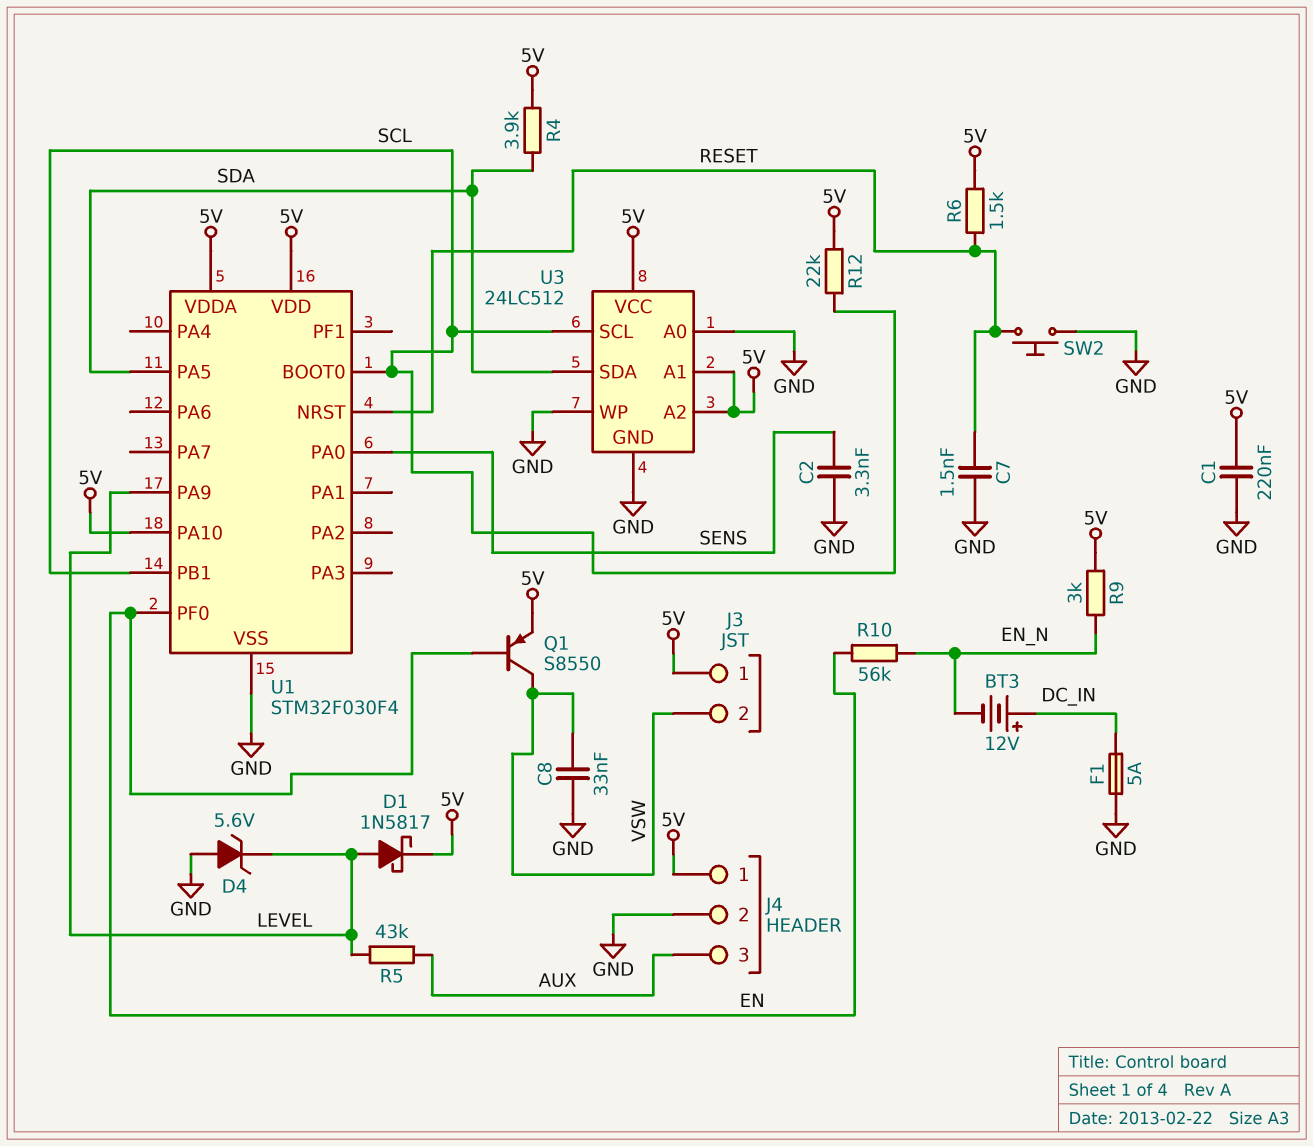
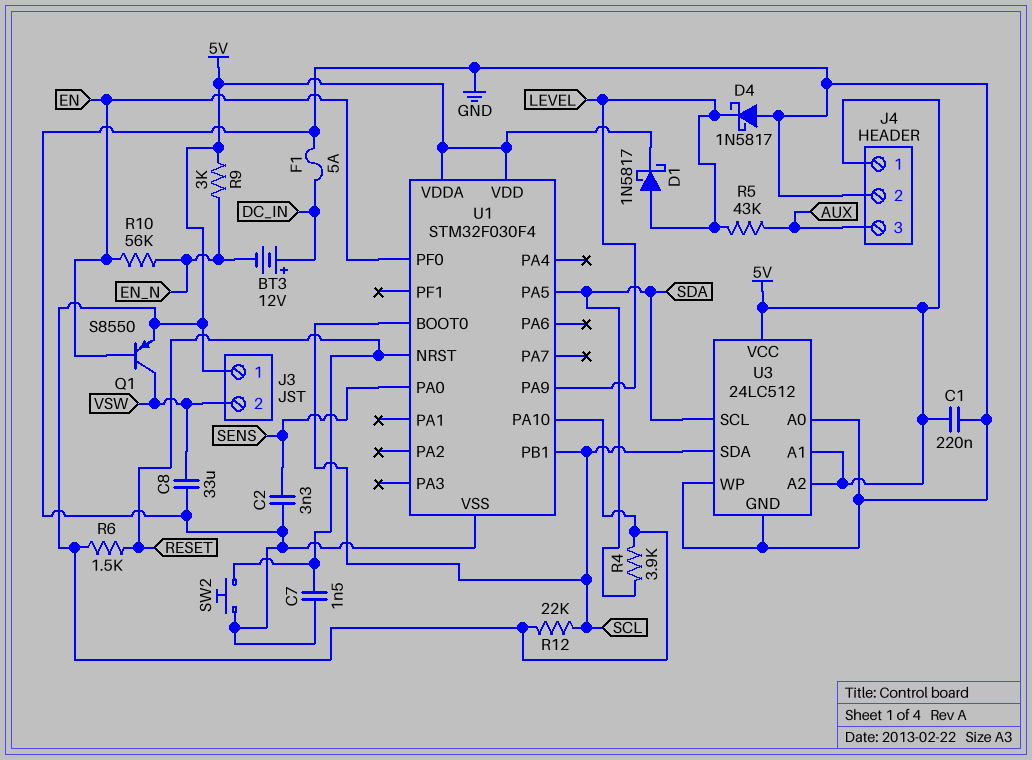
C8: 33nF (GND, VSW) -> 33uF (GND, VSW)
D4: zener 5.6V (A GND, K LEVEL) -> schottky 1N5817 (A GND, K LEVEL)
U3 pin SCL: SCL -> SDA
U3 pin SDA: SDA -> SCL

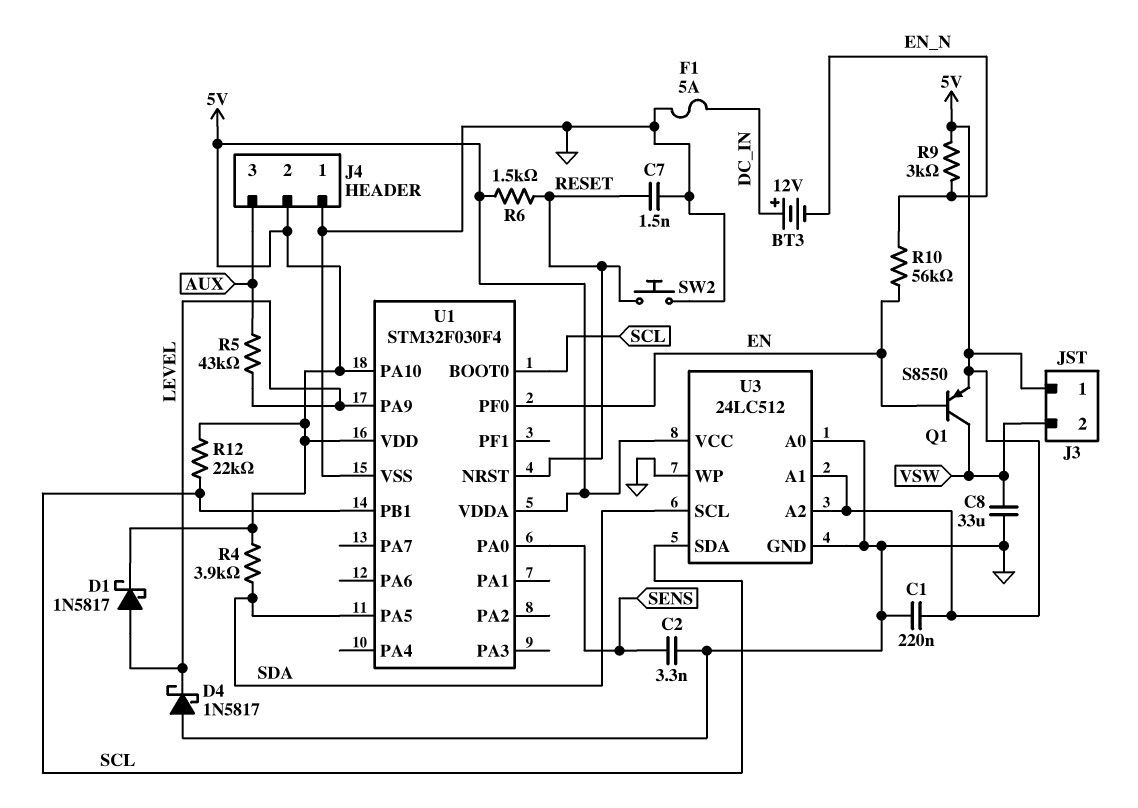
J4 pin 1: 5V -> GND
J4 pin 2: GND -> 5V

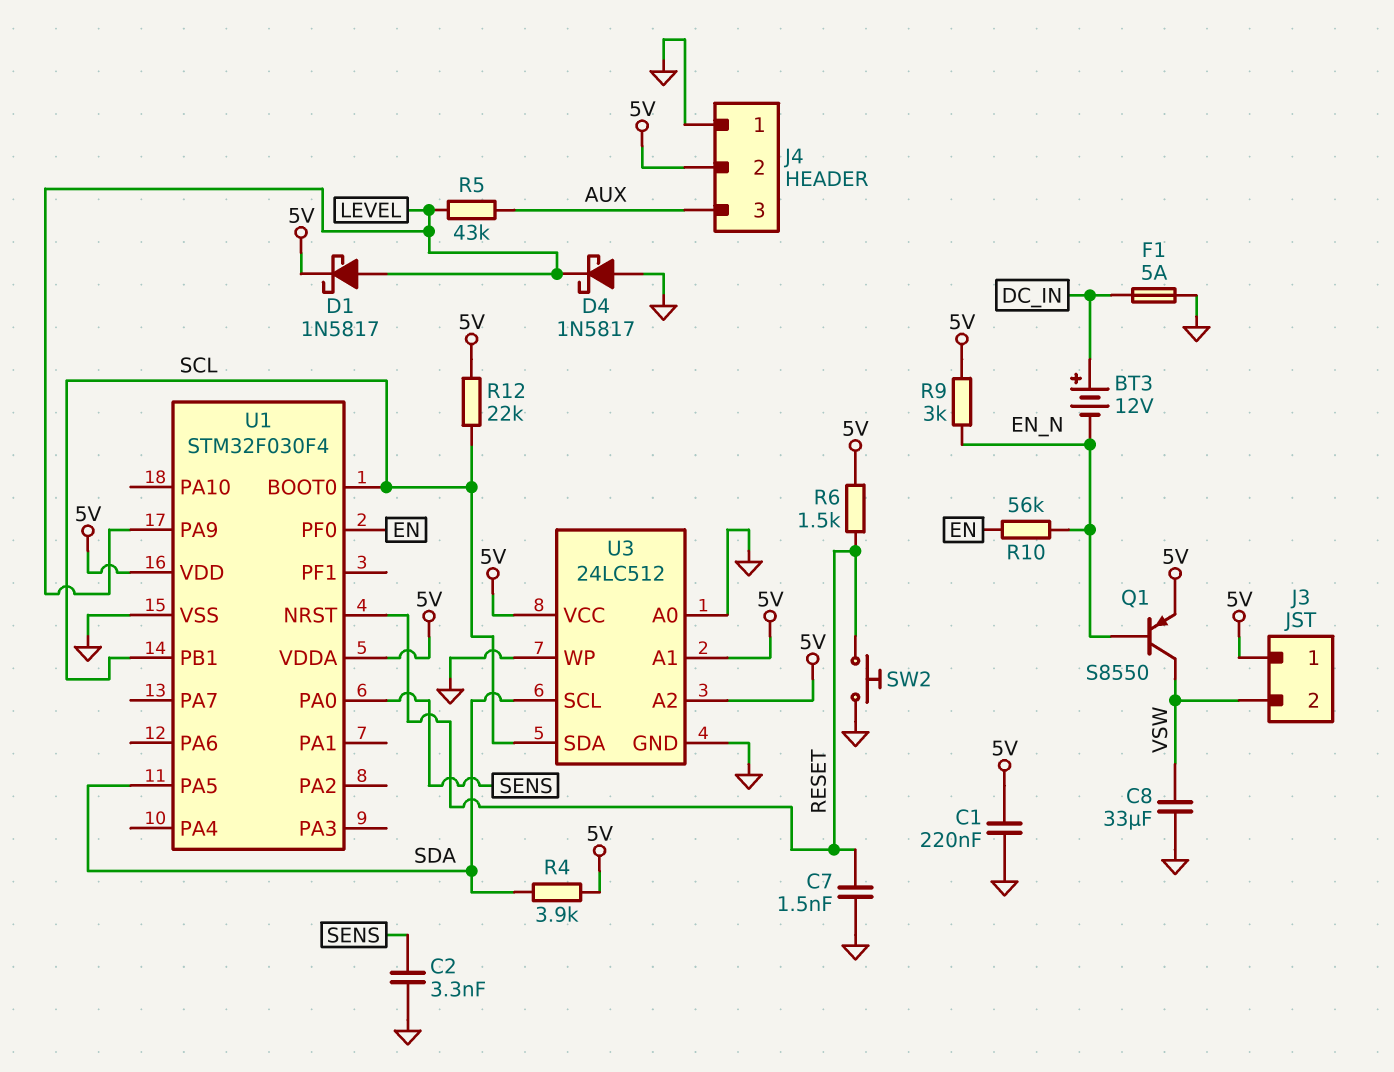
Q1: PNP S8550 (B EN, C VSW, E 5V) -> PNP S8550 (B EN_N, C VSW, E 5V)
U1 pin PA10: 5V -> none

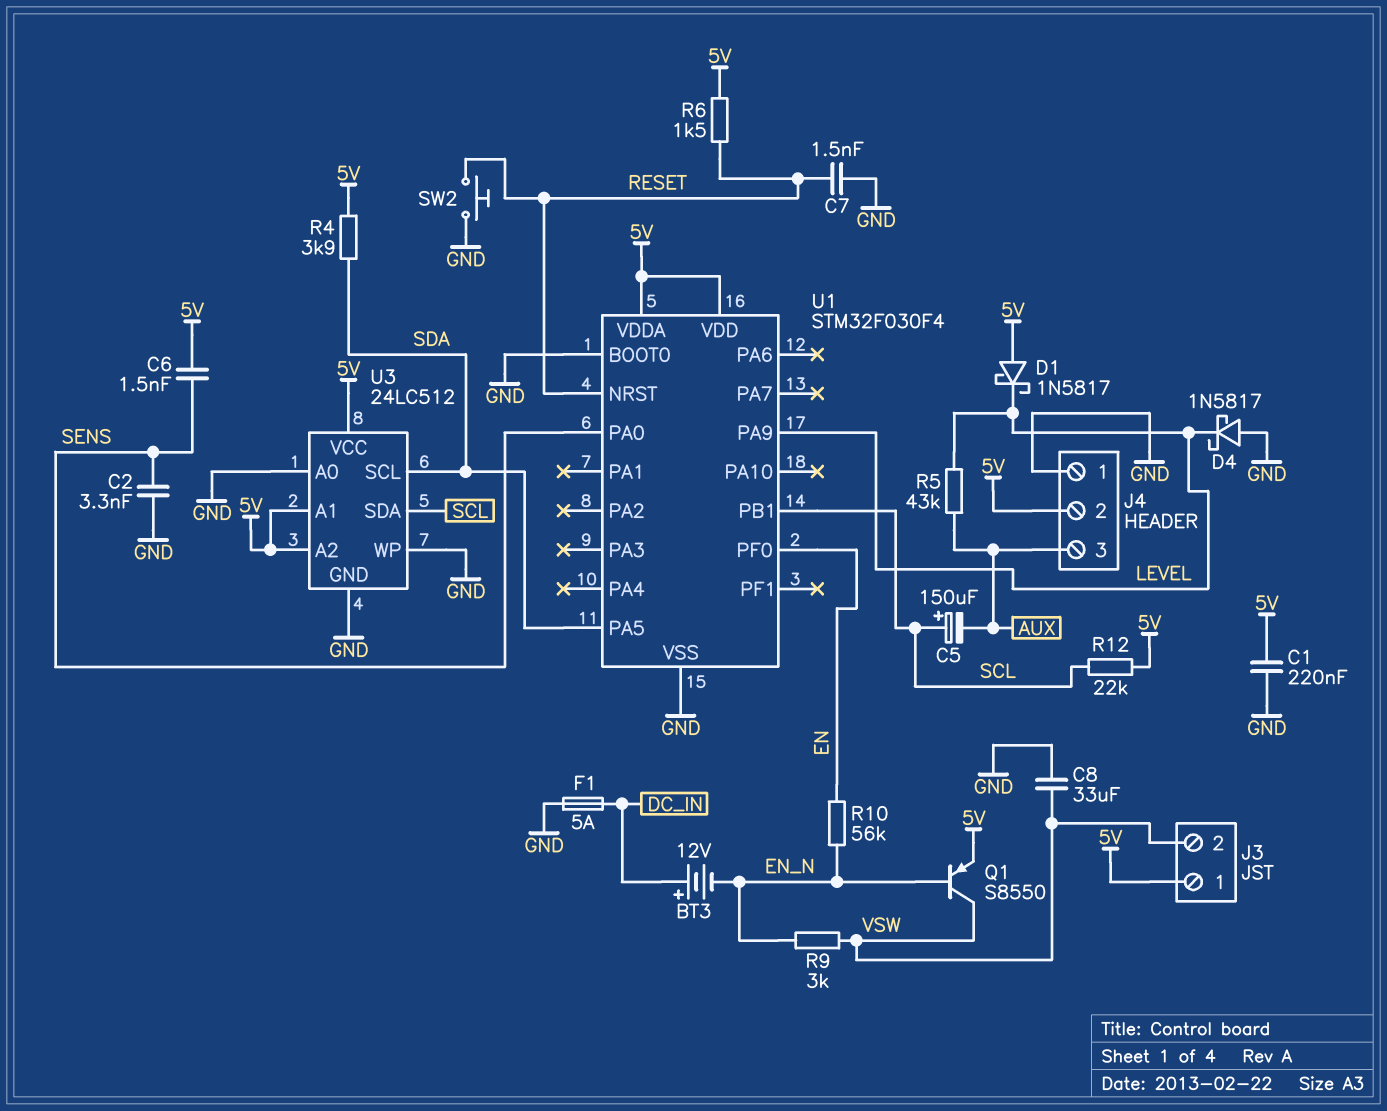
C5: none -> 150uF (plus SCL, minus AUX)
C6: none -> 1.5nF (5V, SENS)
D1: schottky 1N5817 (A LEVEL, K 5V) -> schottky 1N5817 (A 5V, K LEVEL)
R9: 3k (5V, EN_N) -> 3k (EN_N, VSW)
U1 pin BOOT0: SCL -> GND

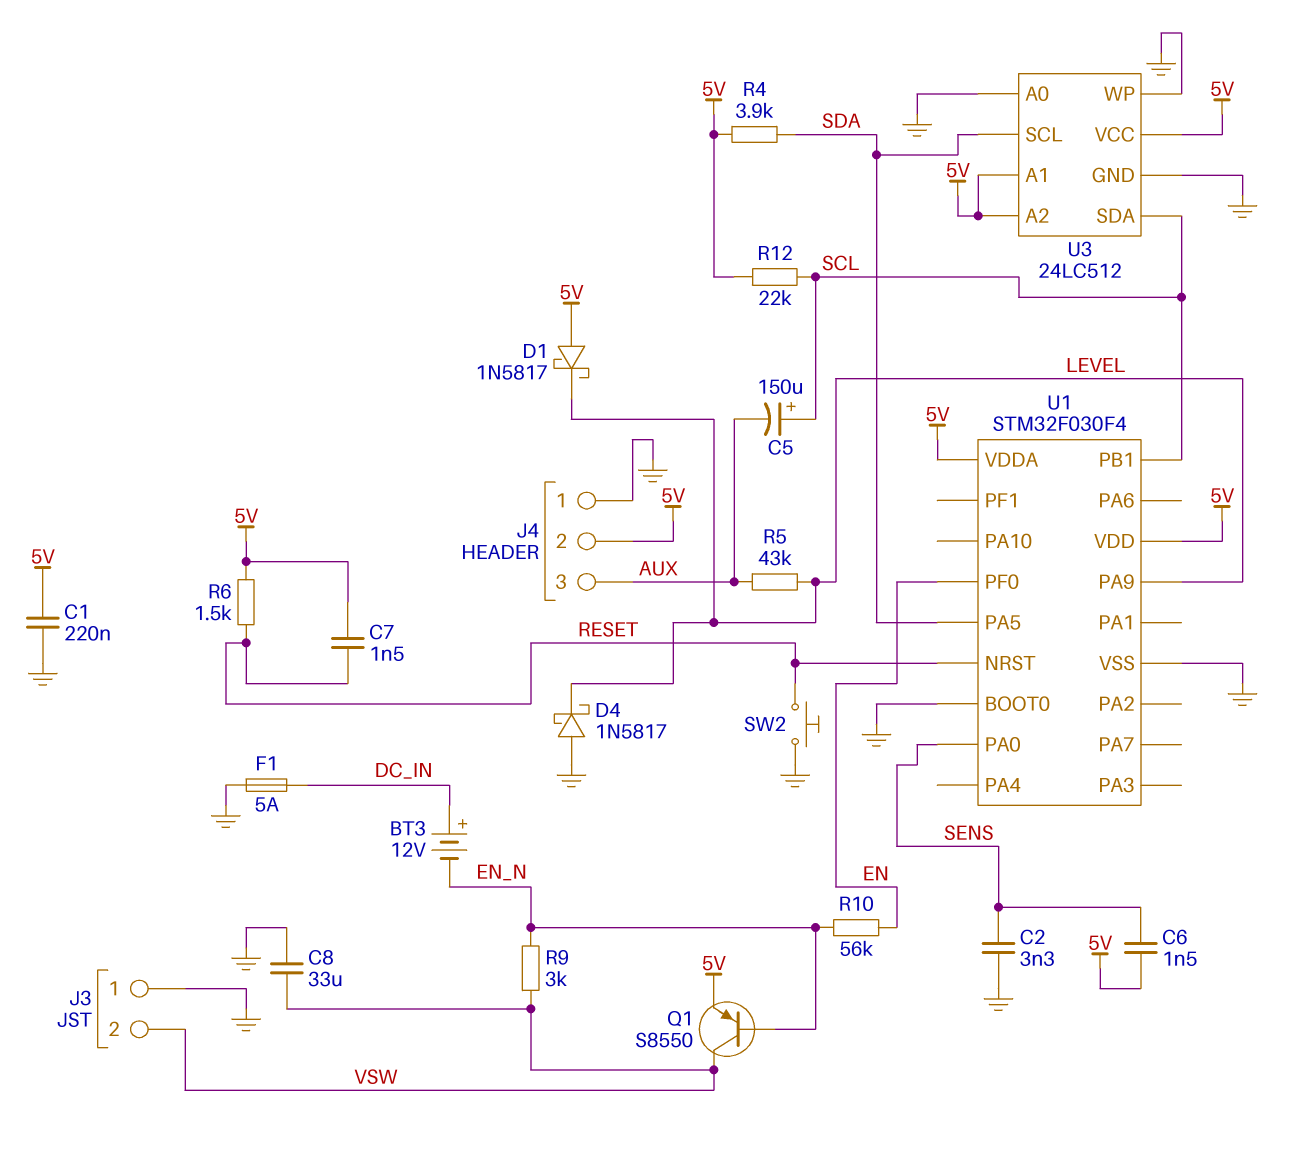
C7: 1.5nF (GND, RESET) -> 1.5nF (5V, RESET)
J3 pin 1: 5V -> GND

